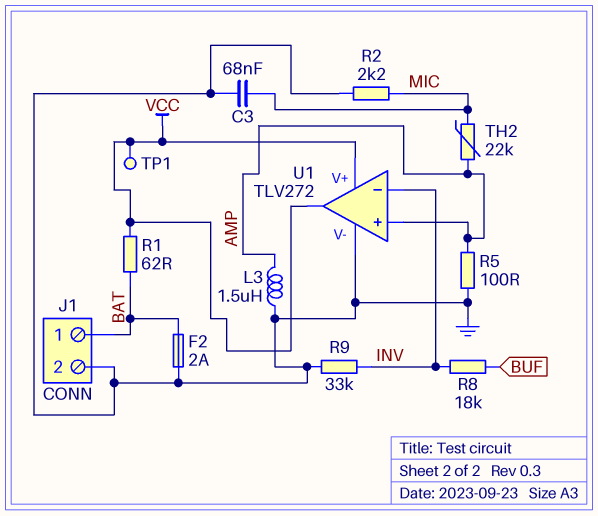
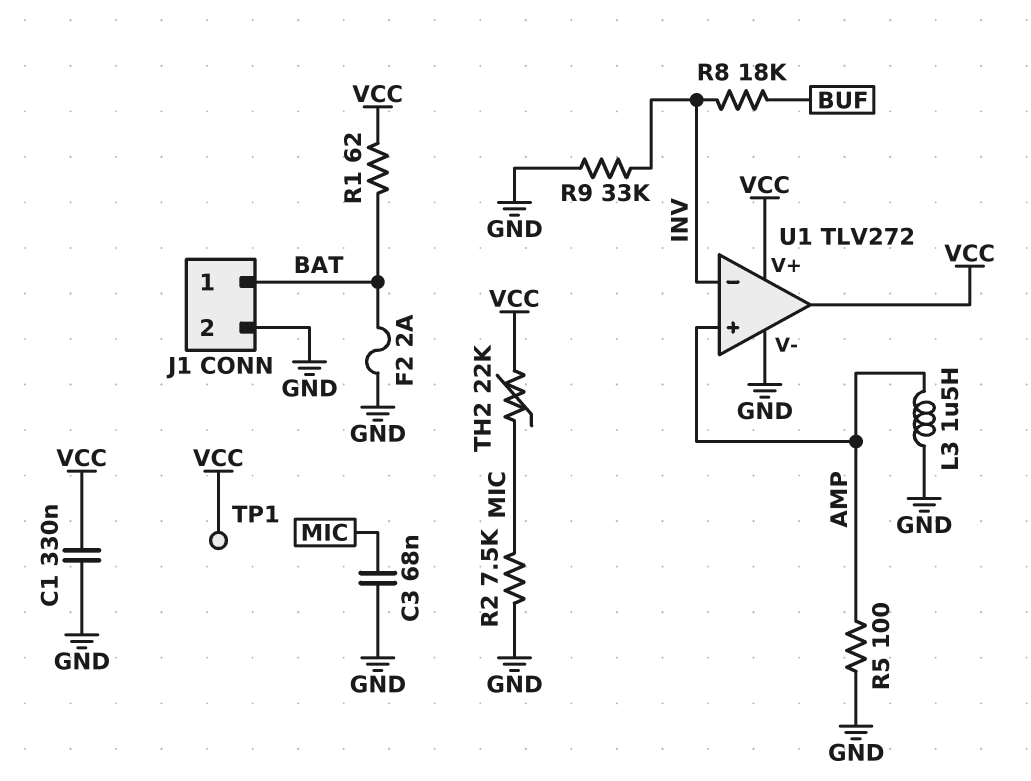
C1: none -> 330nF (GND, VCC)
R2: 2.2k (GND, MIC) -> 7.5k (GND, MIC)
TH2: 22k (AMP, MIC) -> 22k (MIC, VCC)

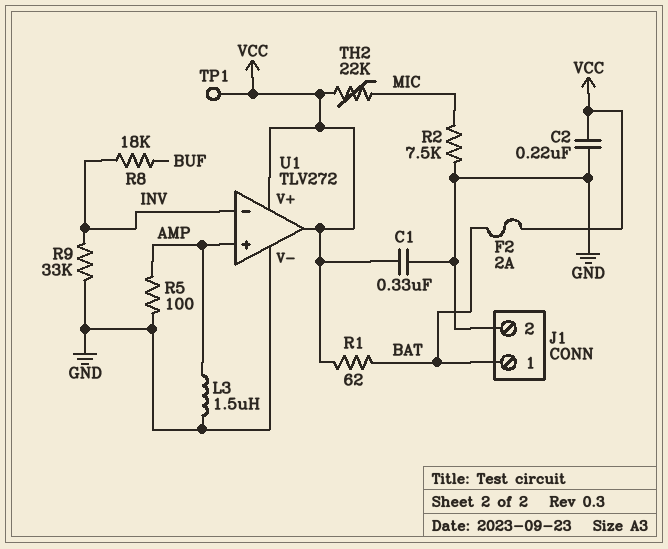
C2: none -> 220nF (GND, VCC)
C3: 68nF (GND, MIC) -> none
F2: 2A (BAT, GND) -> 2A (BAT, VCC)

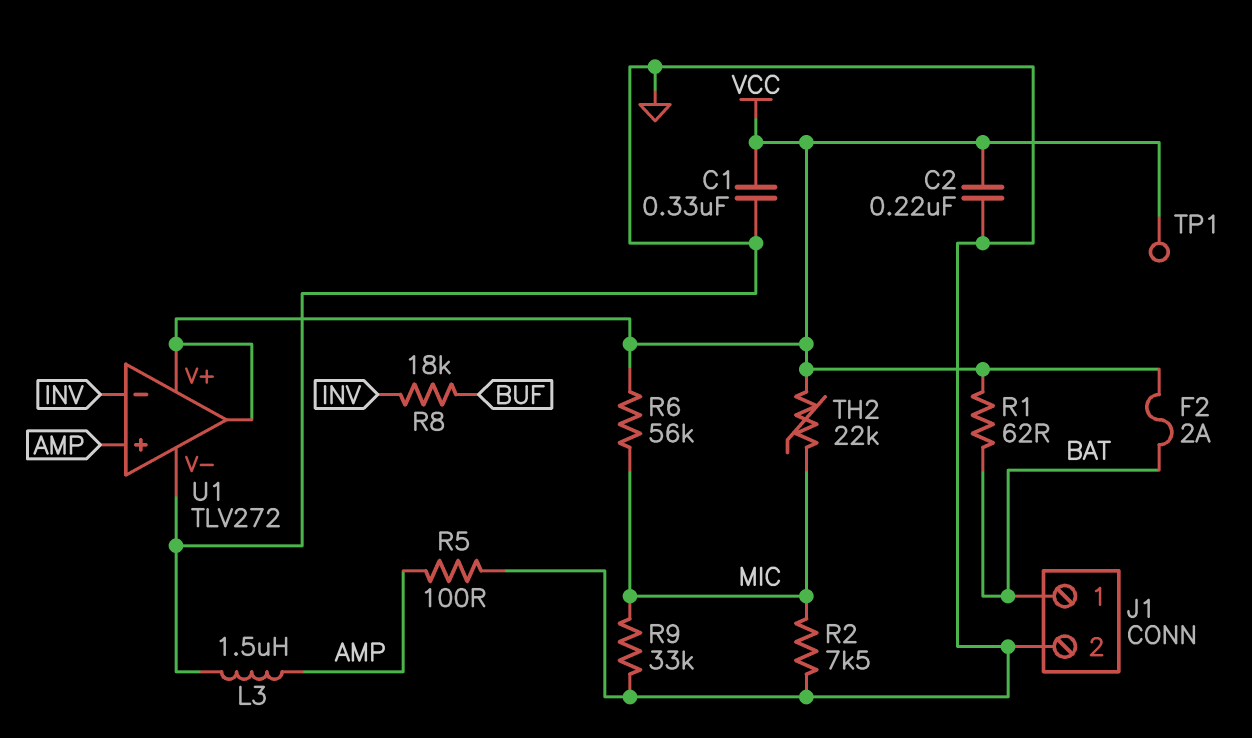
R6: none -> 56k (MIC, VCC)
R9: 33k (GND, INV) -> 33k (GND, MIC)

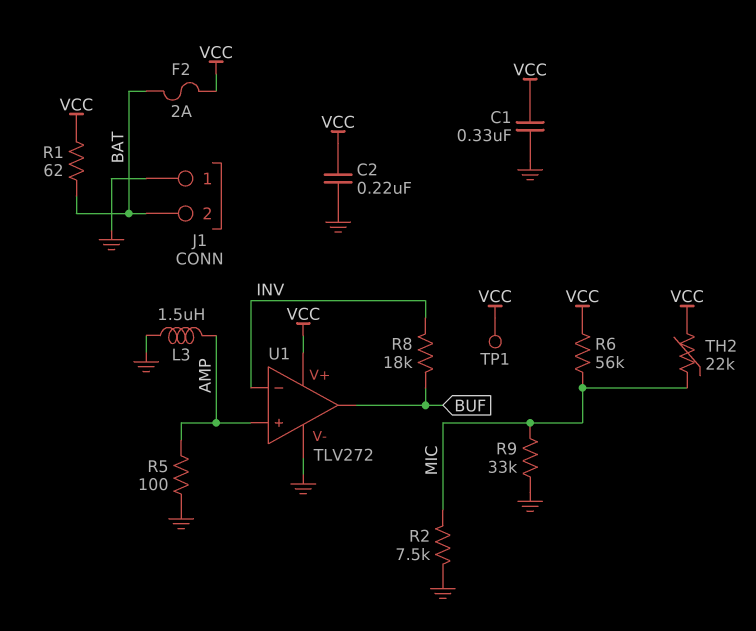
J1 pin 1: BAT -> GND
J1 pin 2: GND -> BAT
U1 pin out: VCC -> BUF

